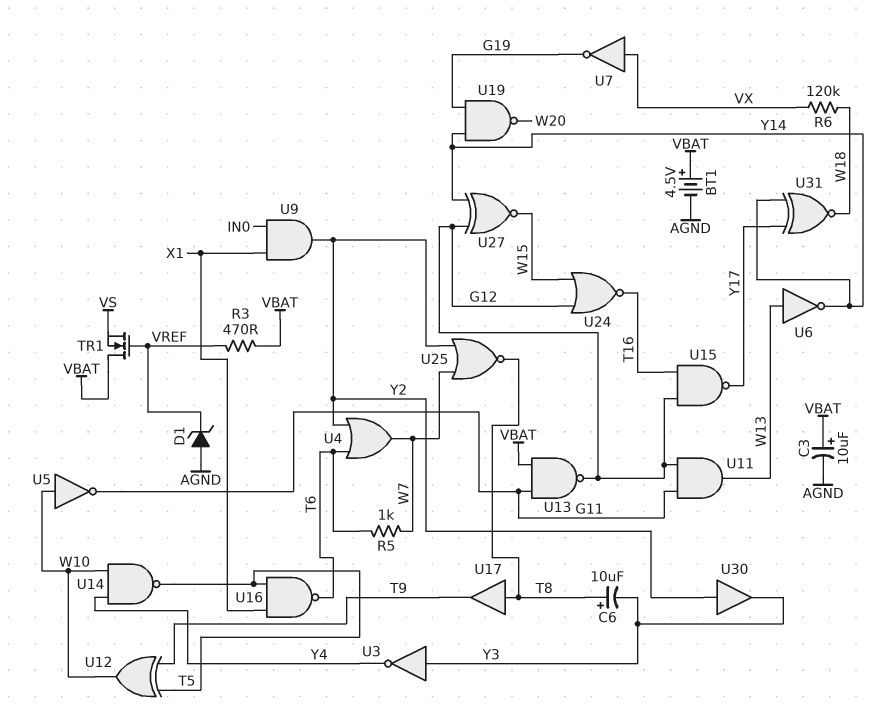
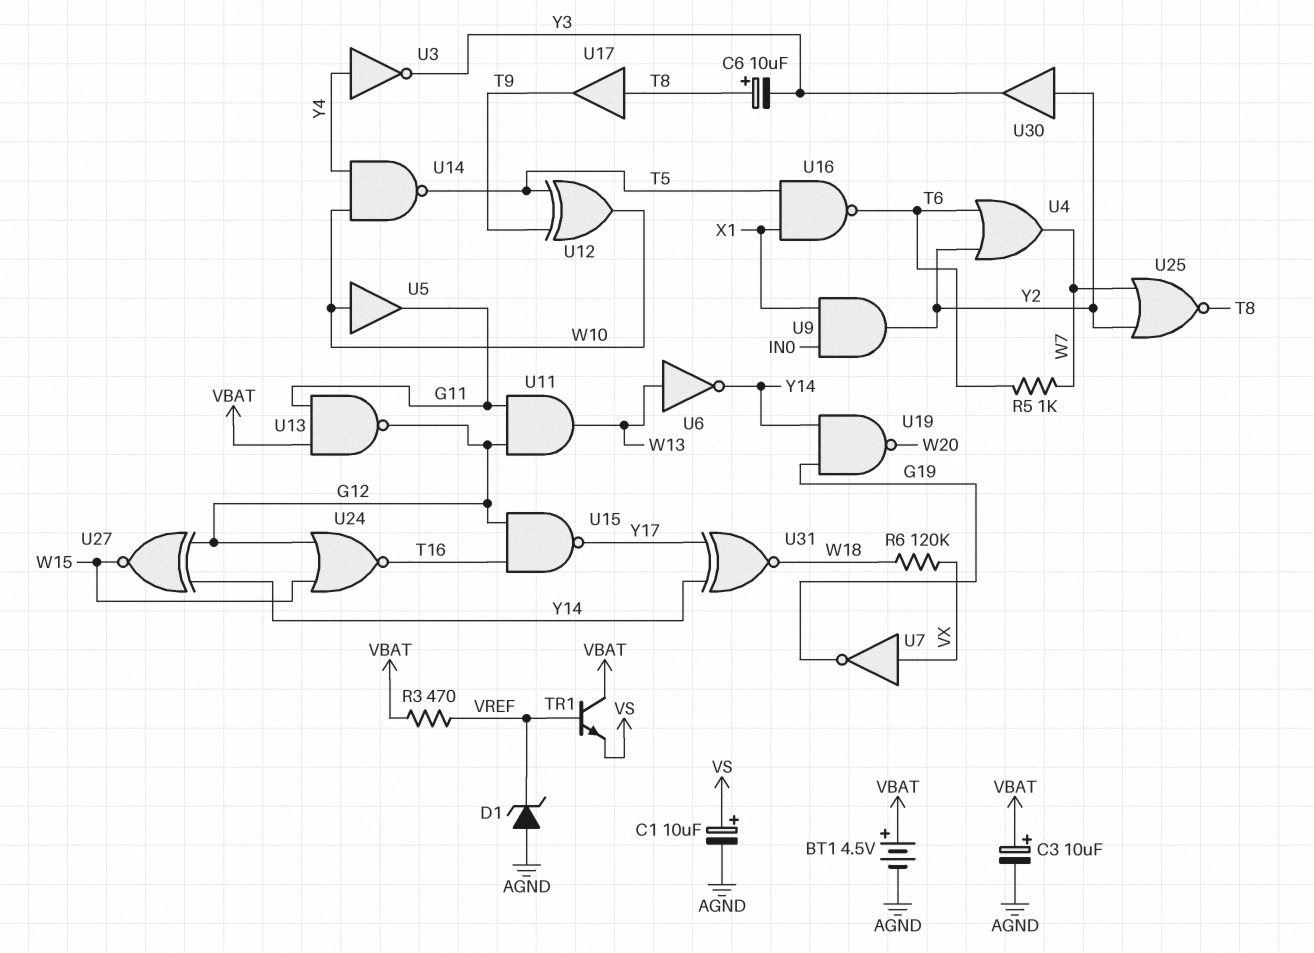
C1: none -> 10uF (plus VS, minus AGND)
TR1: NMOS (G VREF, D VBAT, S VS) -> NPN (B VREF, C VBAT, E VS)
U3: NOT (in Y3, out Y4) -> NOT (in Y4, out Y3)
U5: NOT (in W10, out G11) -> buffer (in W10, out G11)

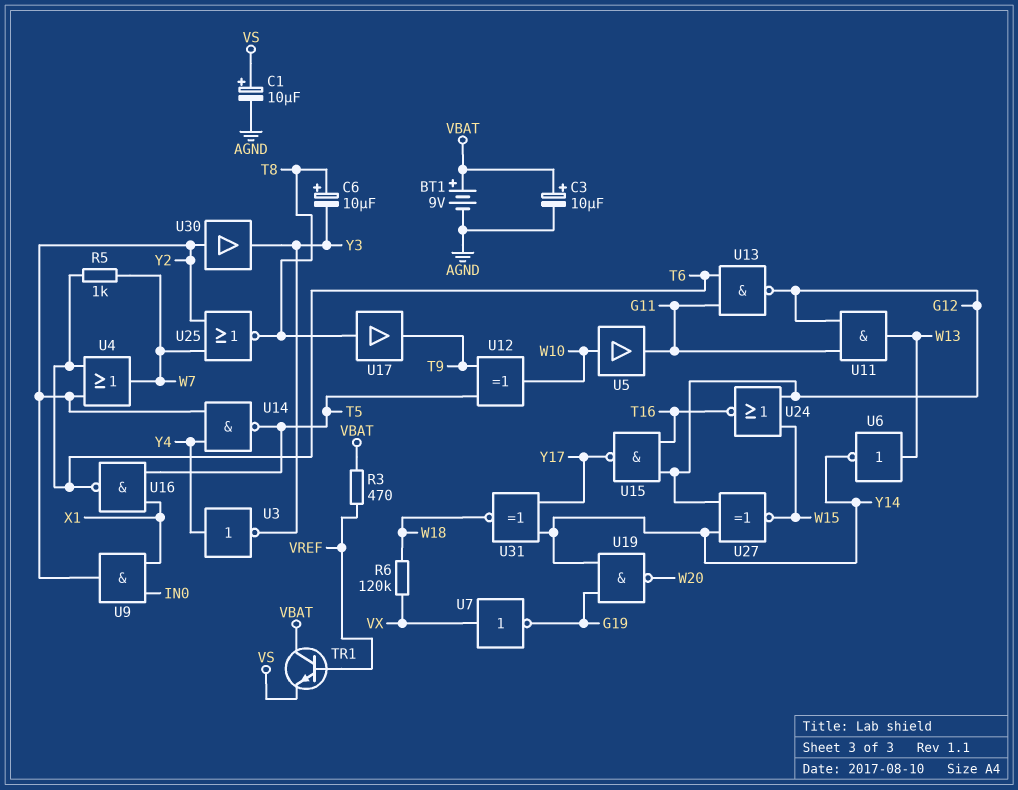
BT1: 4.5V (plus VBAT, minus AGND) -> 9V (plus VBAT, minus AGND)
D1: zener (A AGND, K VREF) -> none
U13: NAND (in G11, in VBAT, out G12) -> NAND (in G11, in T6, out G12)
U14: NAND (in W10, in Y4, out T5) -> NAND (in Y2, in Y4, out T5)

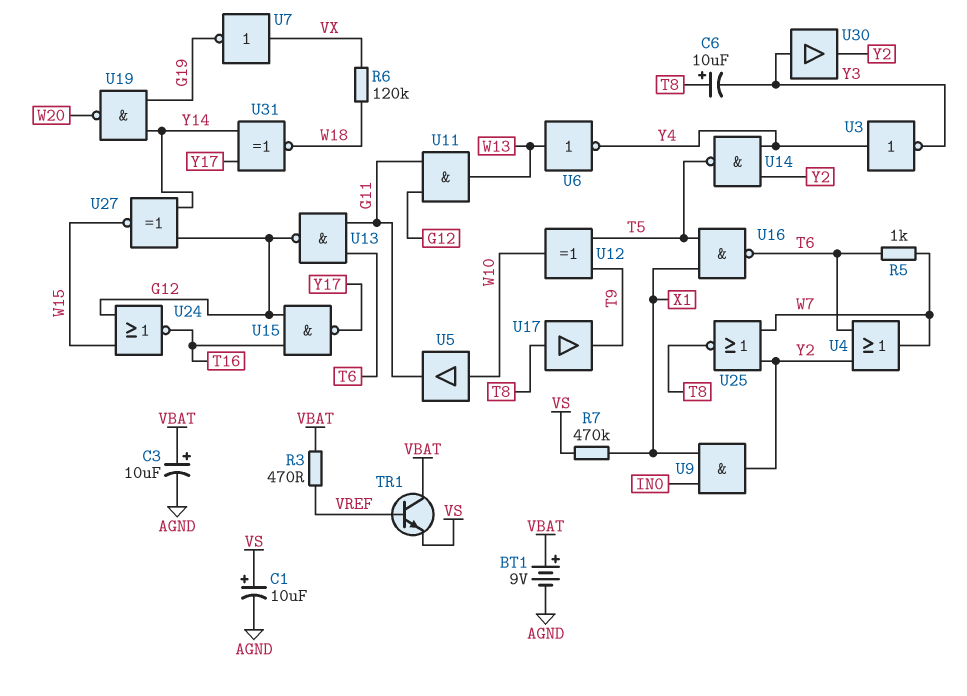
R7: none -> 470k (VS, X1)
U6: NOT (in W13, out Y14) -> NOT (in W13, out Y4)
U30: buffer (in Y2, out Y3) -> buffer (in Y3, out Y2)

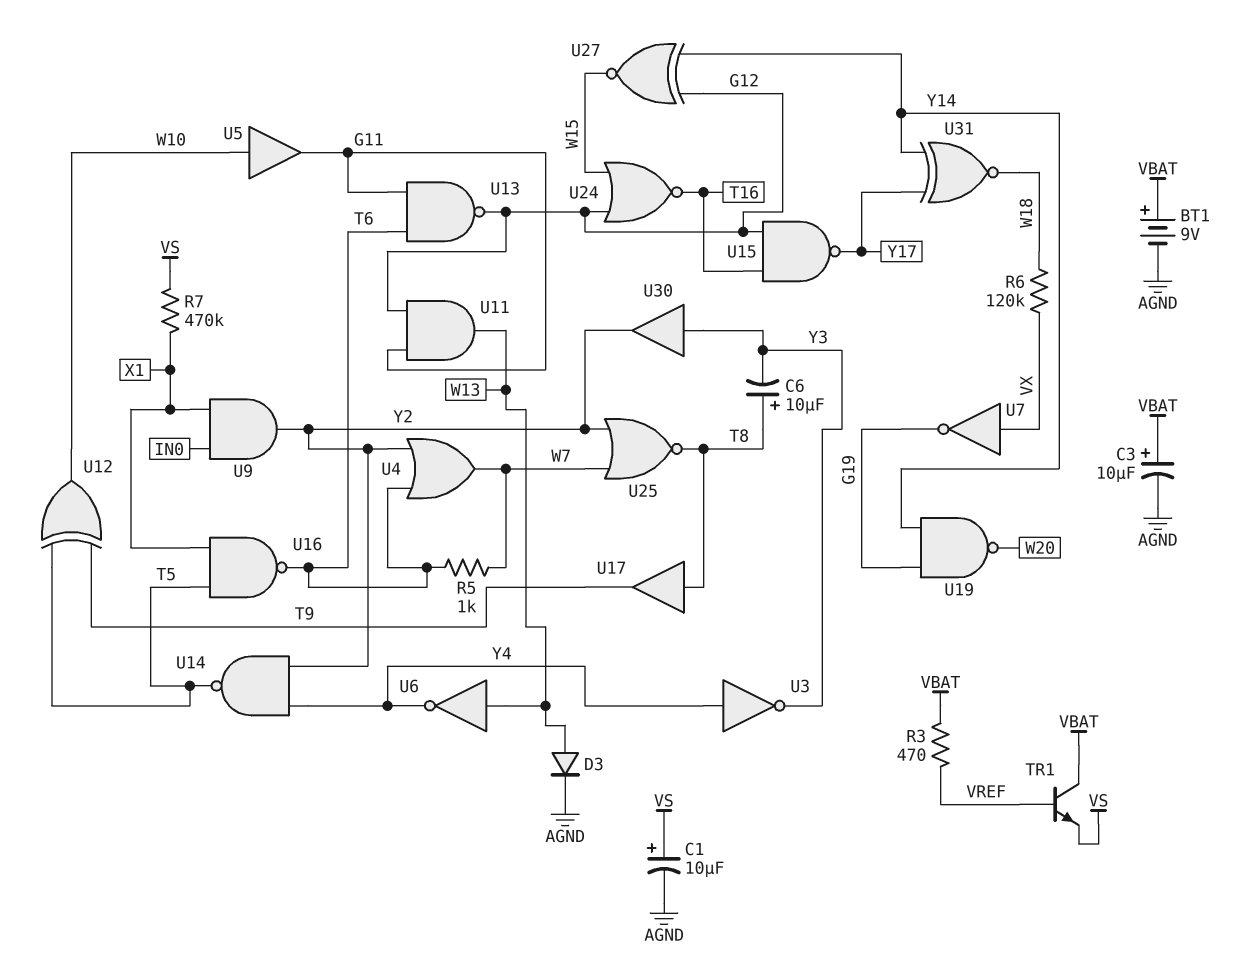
D3: none -> diode (A W13, K AGND)

